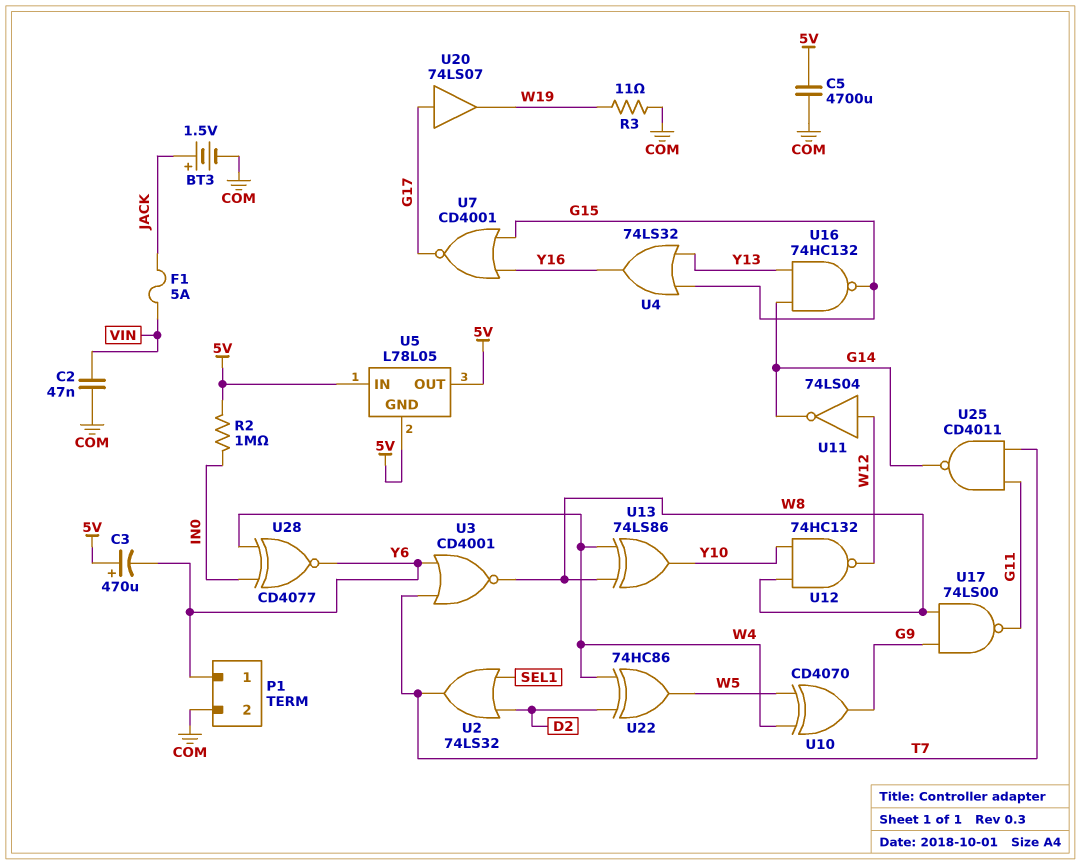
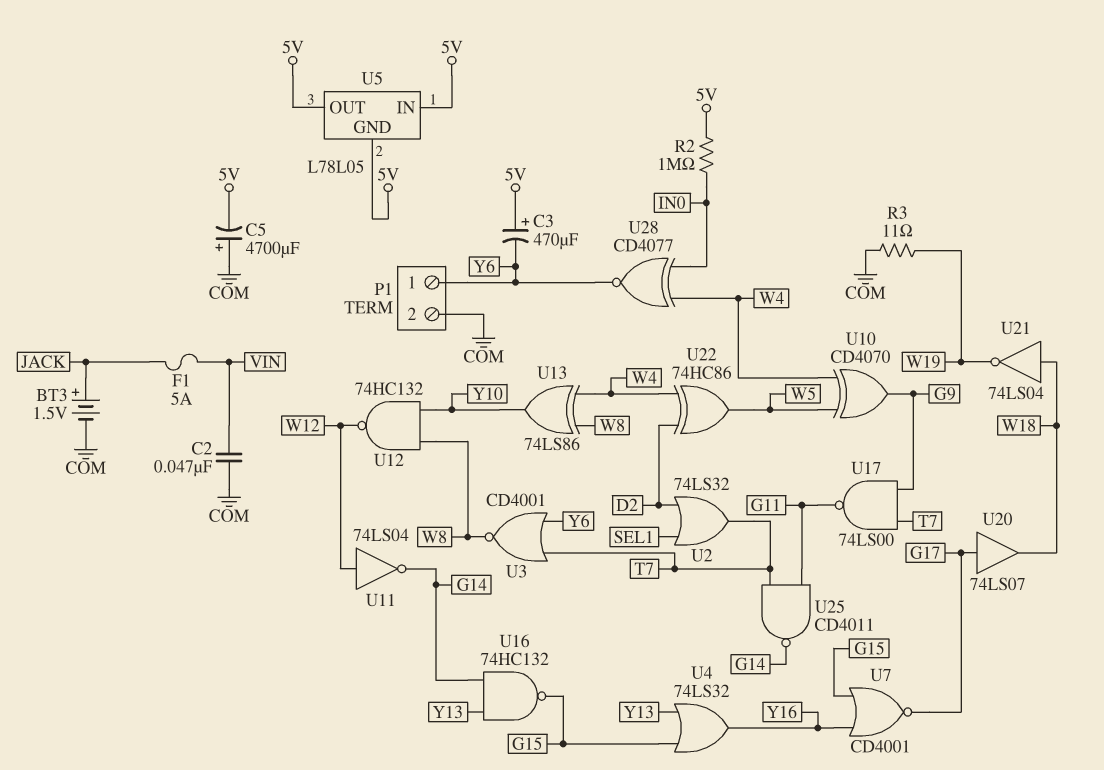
C5: 4700uF (5V, COM) -> 4700uF (plus COM, minus 5V)
U17: NAND 74LS00 (in G9, in W8, out G11) -> NAND 74LS00 (in G9, in T7, out G11)
U20: buffer 74LS07 (in G17, out W19) -> buffer 74LS07 (in G17, out W18)
U21: none -> NOT 74LS04 (in W18, out W19)

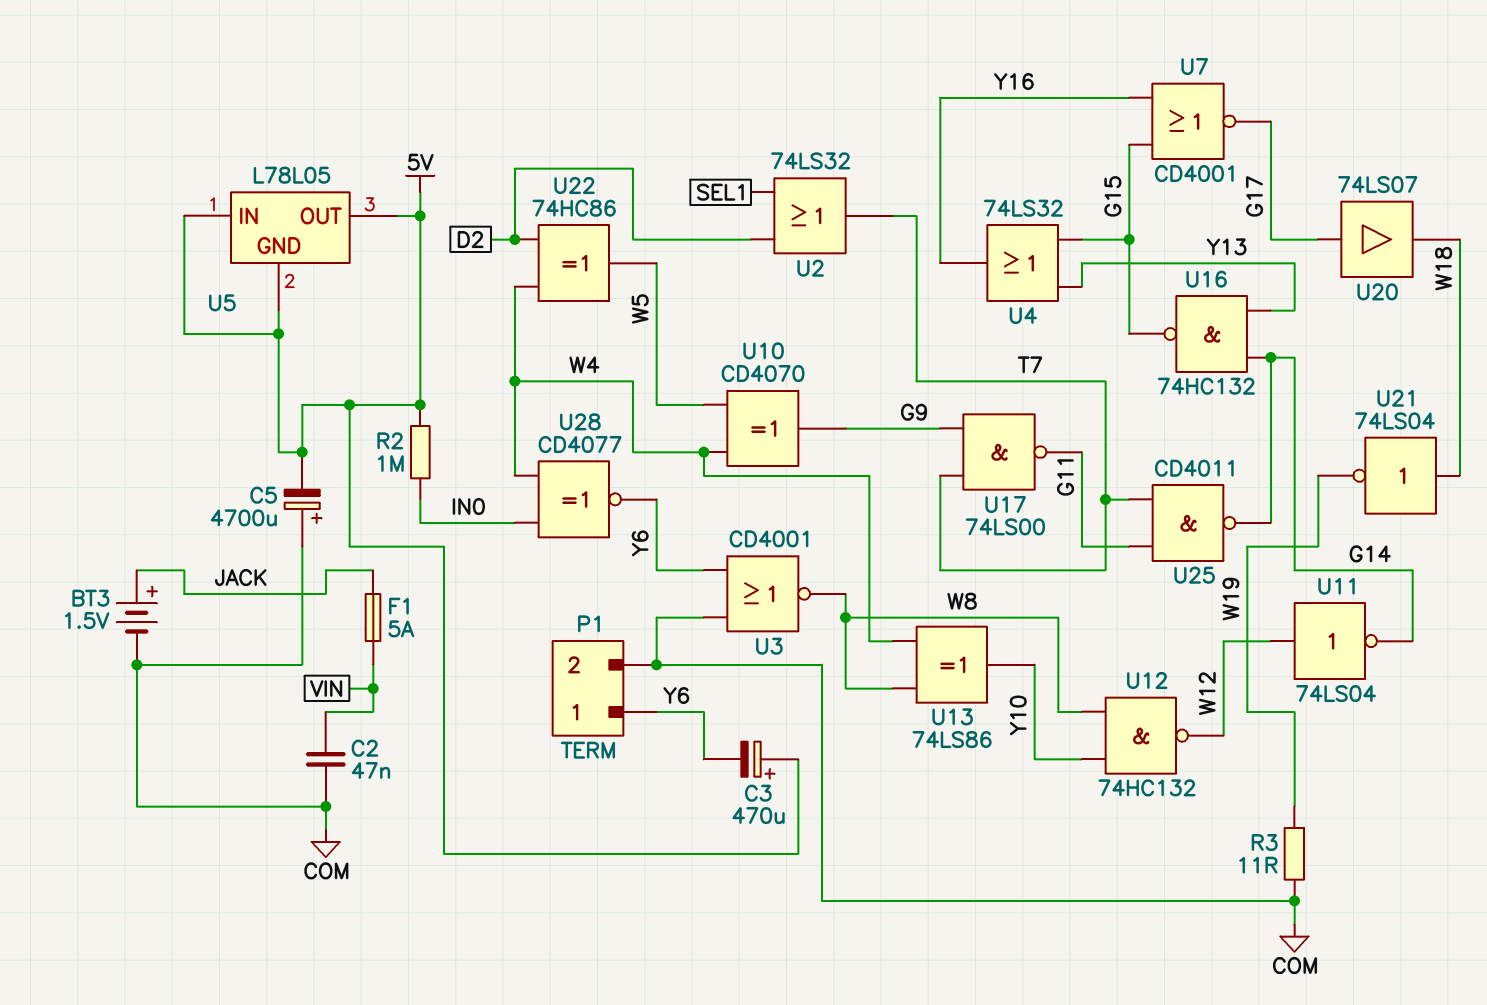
U3: NOR CD4001 (in T7, in Y6, out W8) -> NOR CD4001 (in COM, in Y6, out W8)

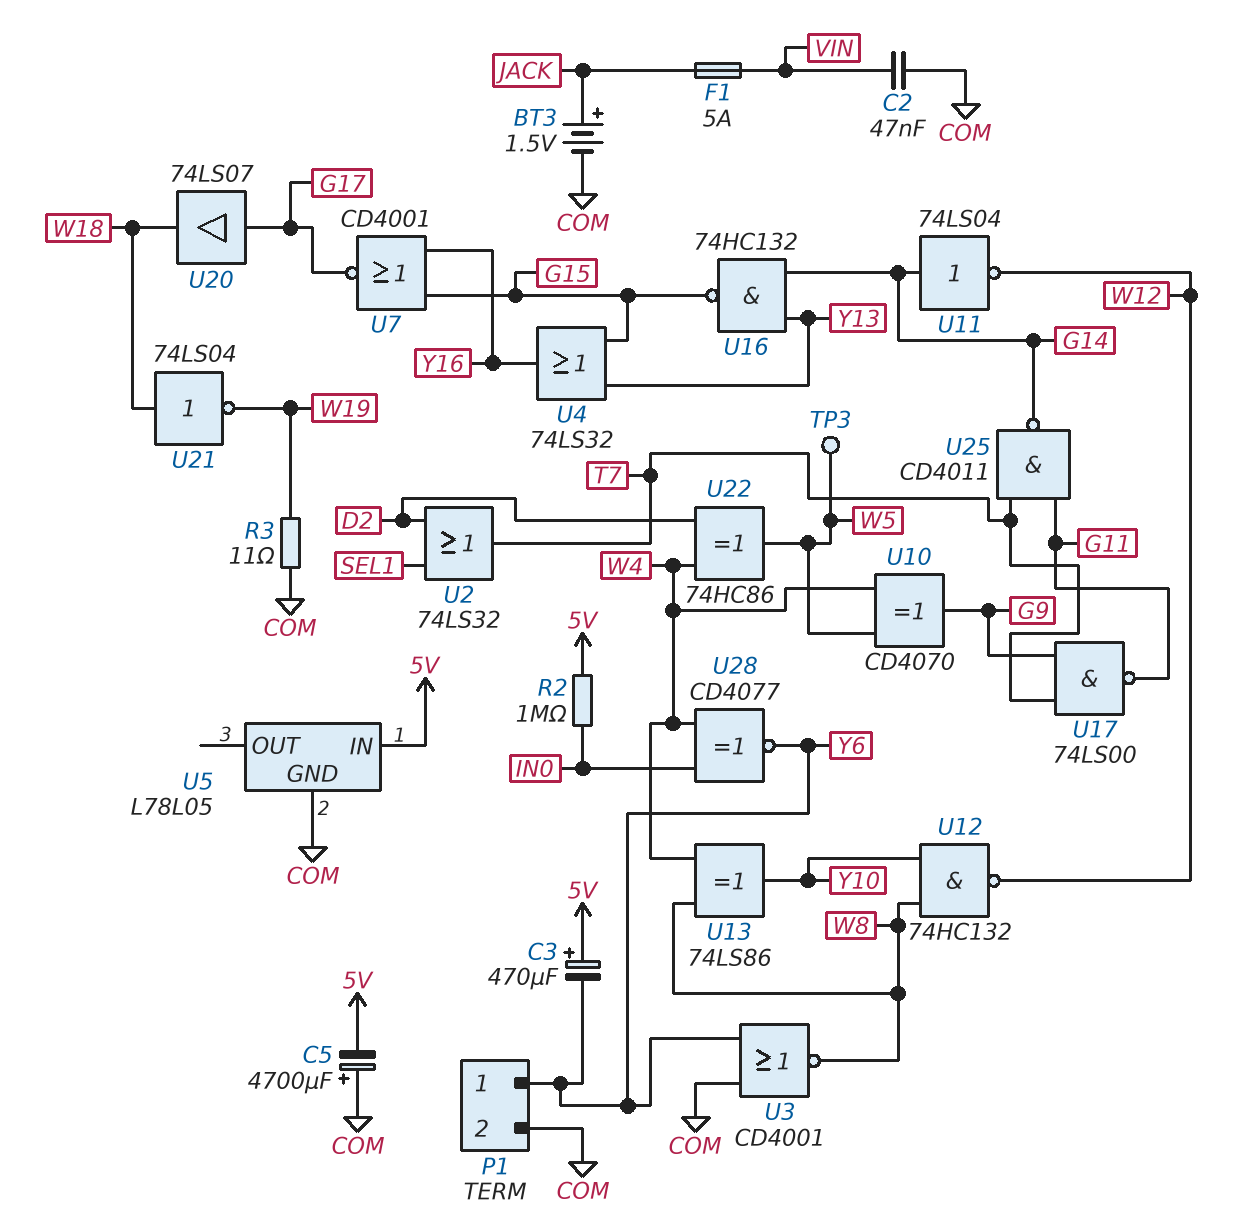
TP3: none -> test point (W5)
U5 pin GND: 5V -> COM
U5 pin OUT: 5V -> none
U11: NOT 74LS04 (in W12, out G14) -> NOT 74LS04 (in G14, out W12)

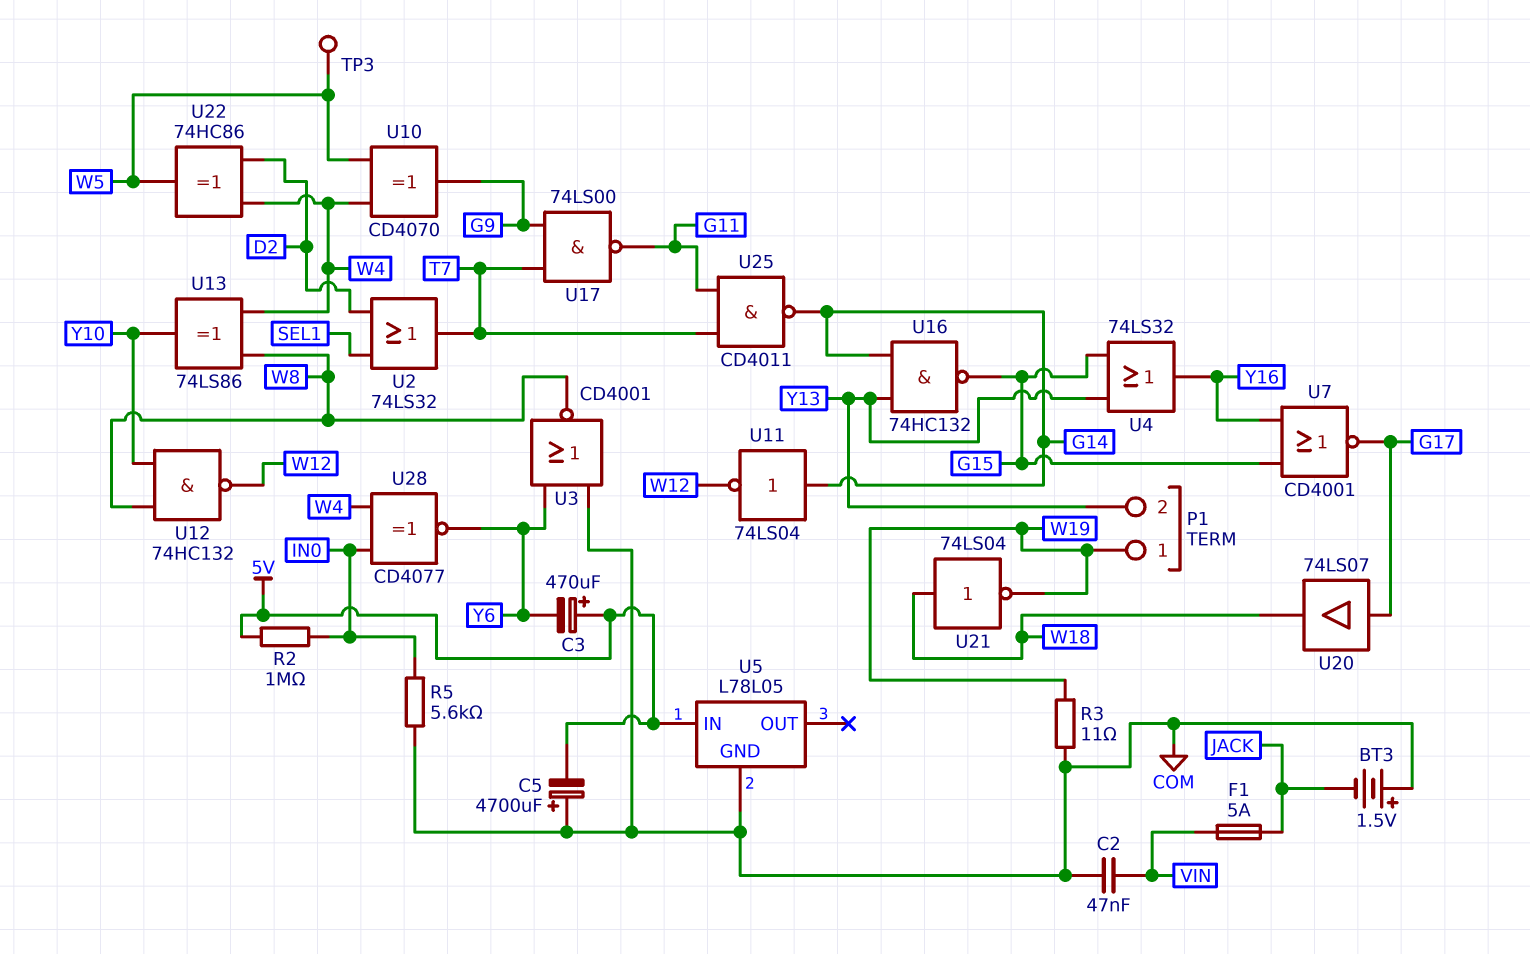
BT3: 1.5V (plus JACK, minus COM) -> 1.5V (plus COM, minus JACK)
P1 pin 1: Y6 -> W19
P1 pin 2: COM -> Y13
R5: none -> 5.6k (COM, IN0)

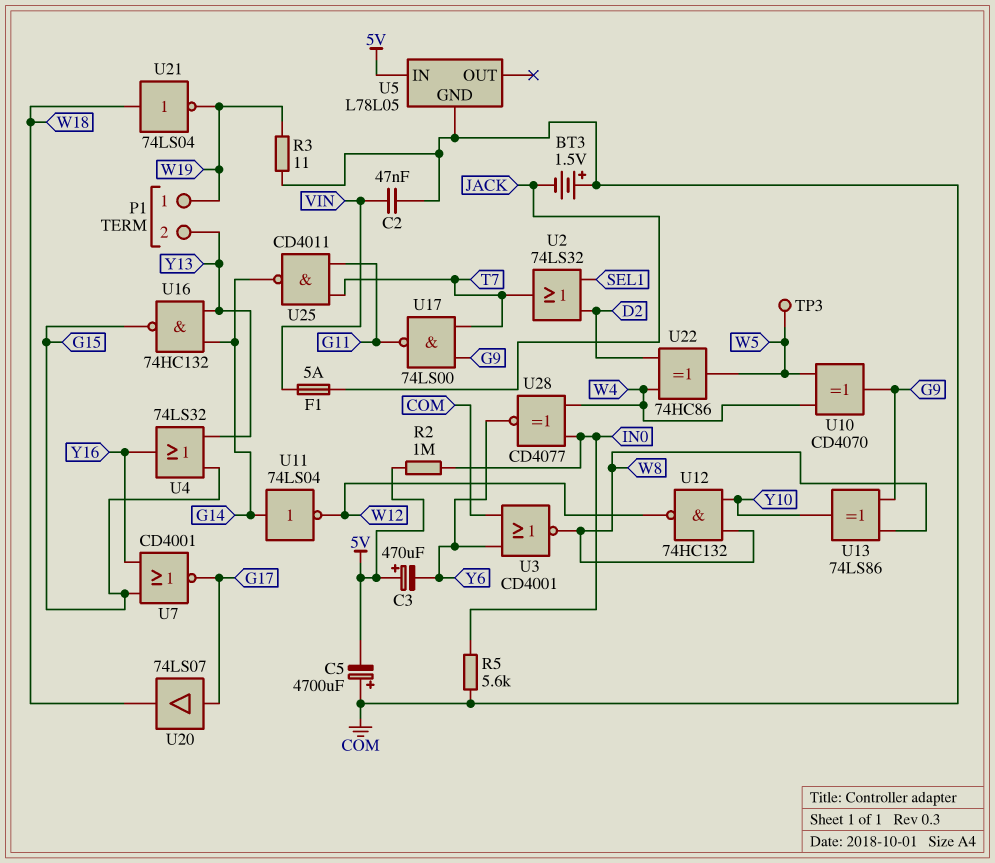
U13: XOR 74LS86 (in W4, in W8, out Y10) -> XOR 74LS86 (in G9, in W8, out Y10)

